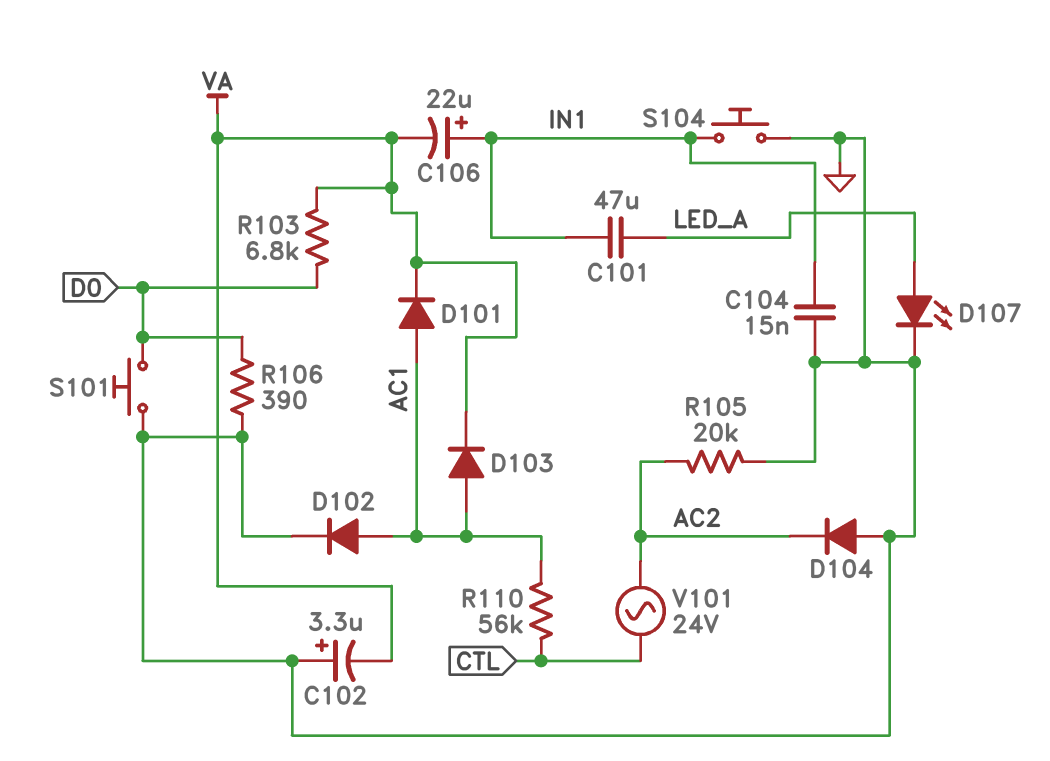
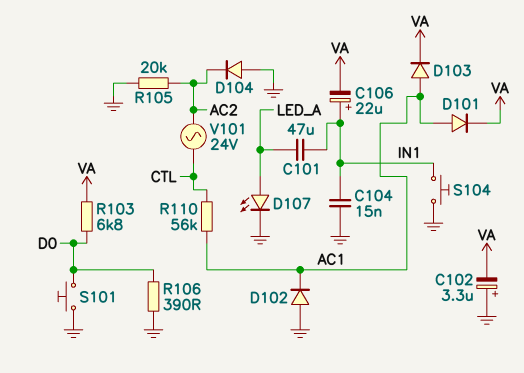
D102: diode (A AC1, K GND) -> diode (A GND, K AC1)

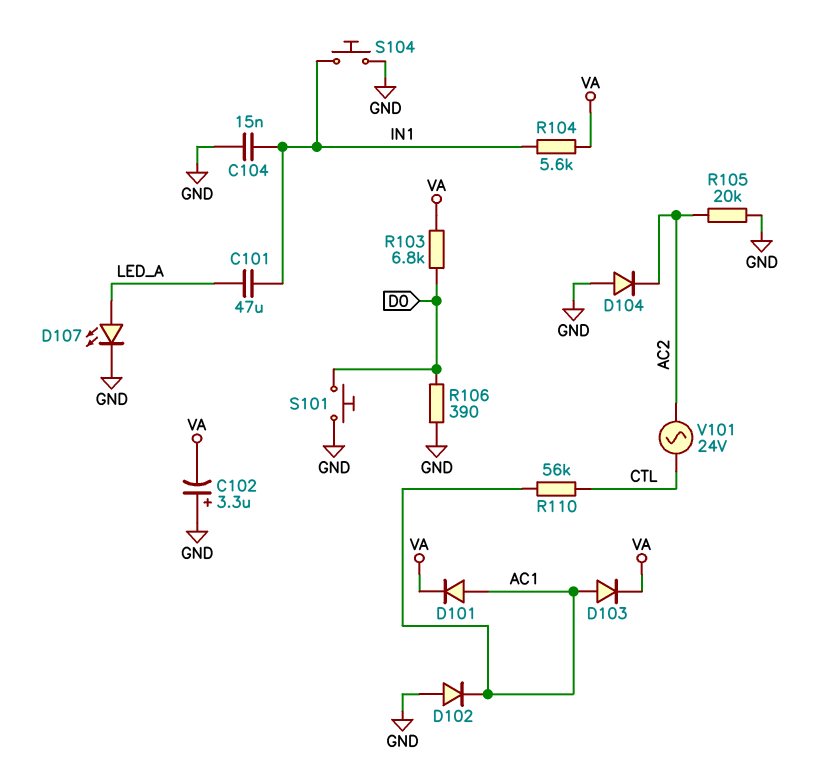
C106: 22uF (plus IN1, minus VA) -> none
R104: none -> 5.6k (IN1, VA)

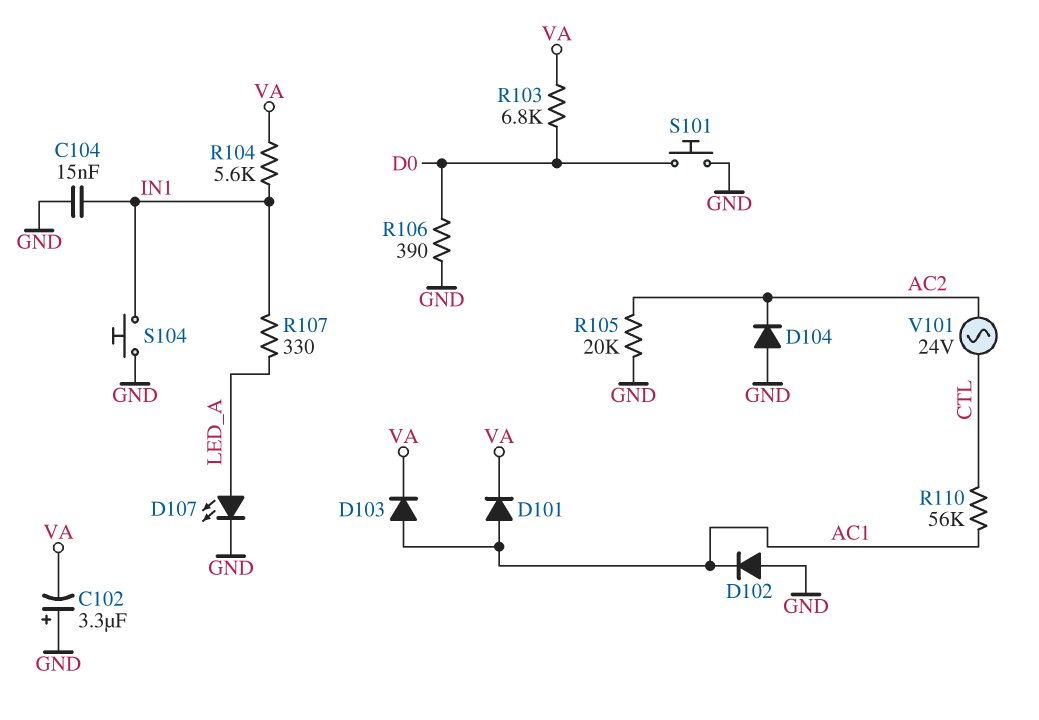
C101: 47uF (IN1, LED_A) -> none
R107: none -> 330 (IN1, LED_A)

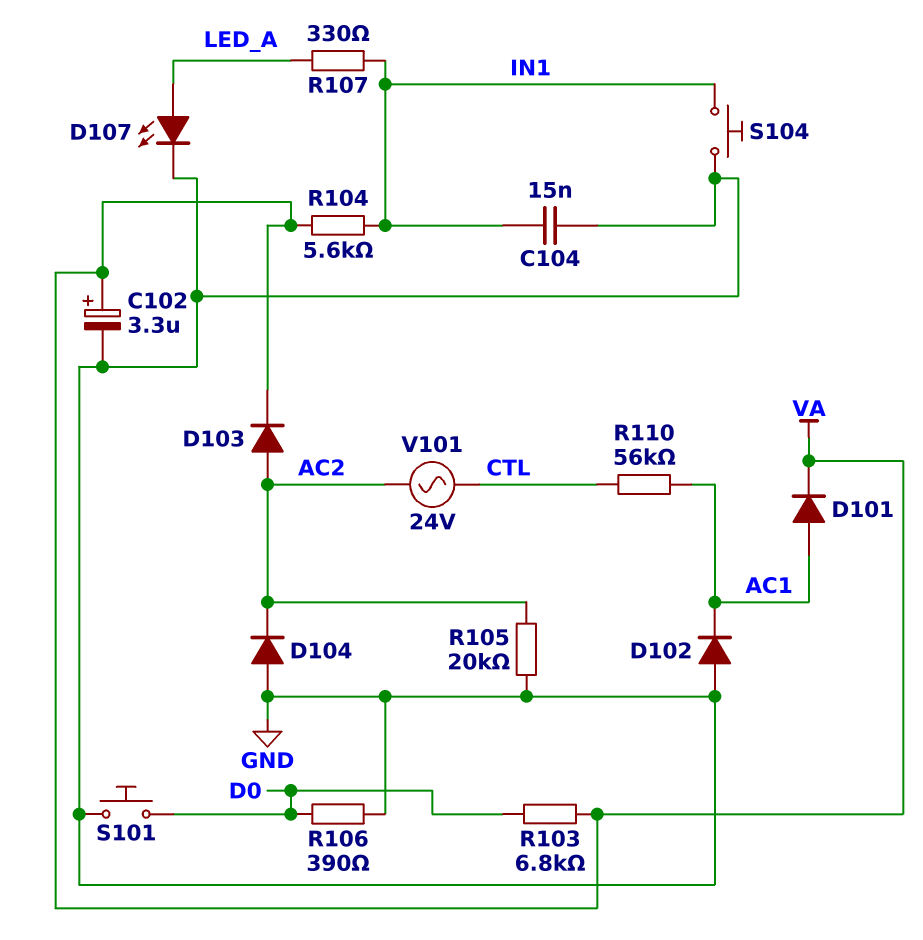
C102: 3.3uF (plus GND, minus VA) -> 3.3uF (plus VA, minus GND)
D103: diode (A AC1, K VA) -> diode (A AC2, K VA)

